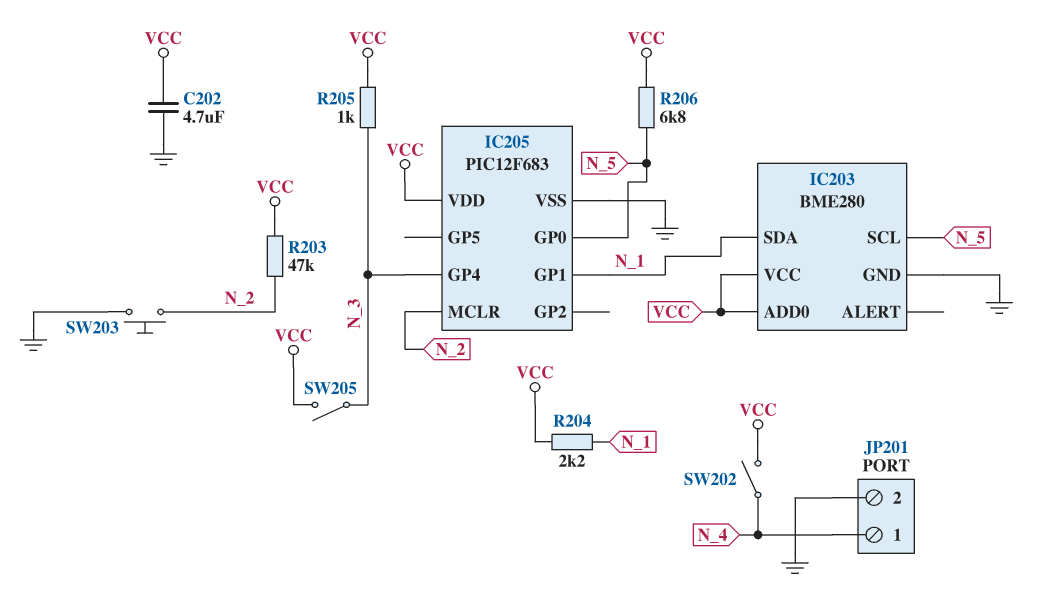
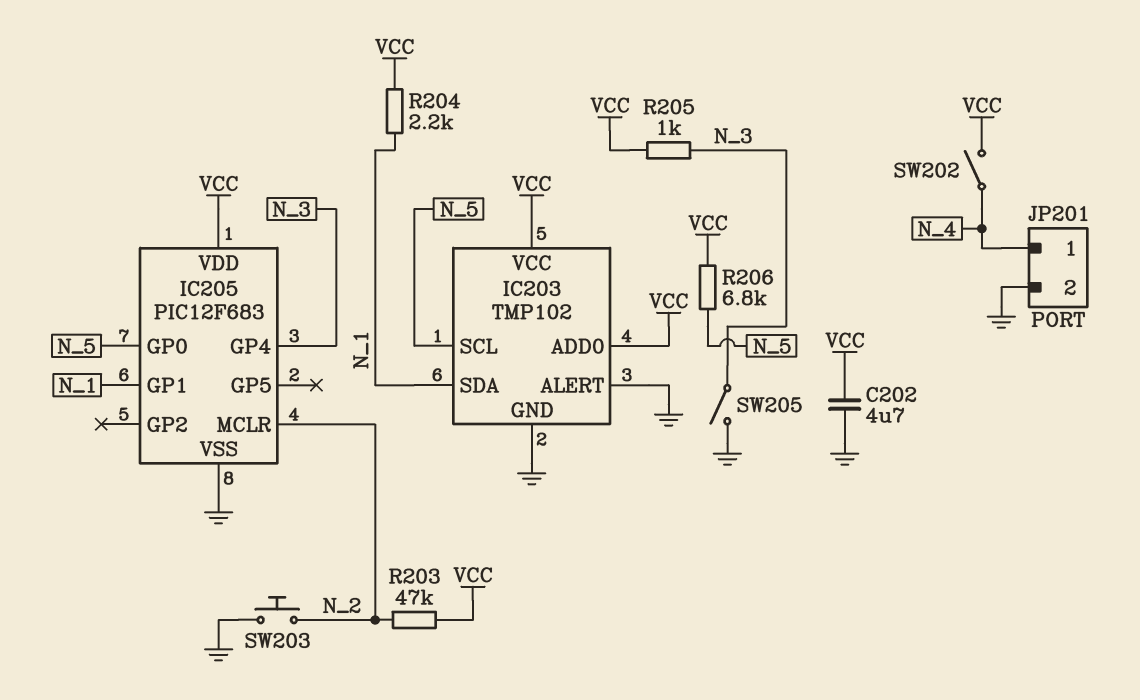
IC203: BME280 -> TMP102
IC203 pin ALERT: none -> GND
SW205: switch (N_3, VCC) -> switch (GND, N_3)

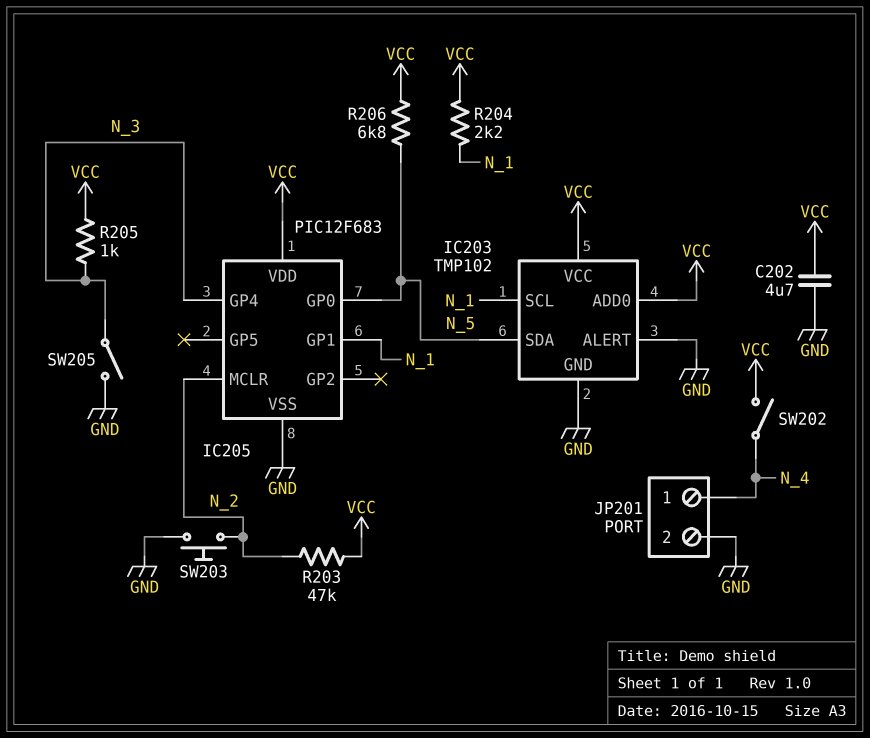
IC203 pin SCL: N_5 -> N_1
IC203 pin SDA: N_1 -> N_5

